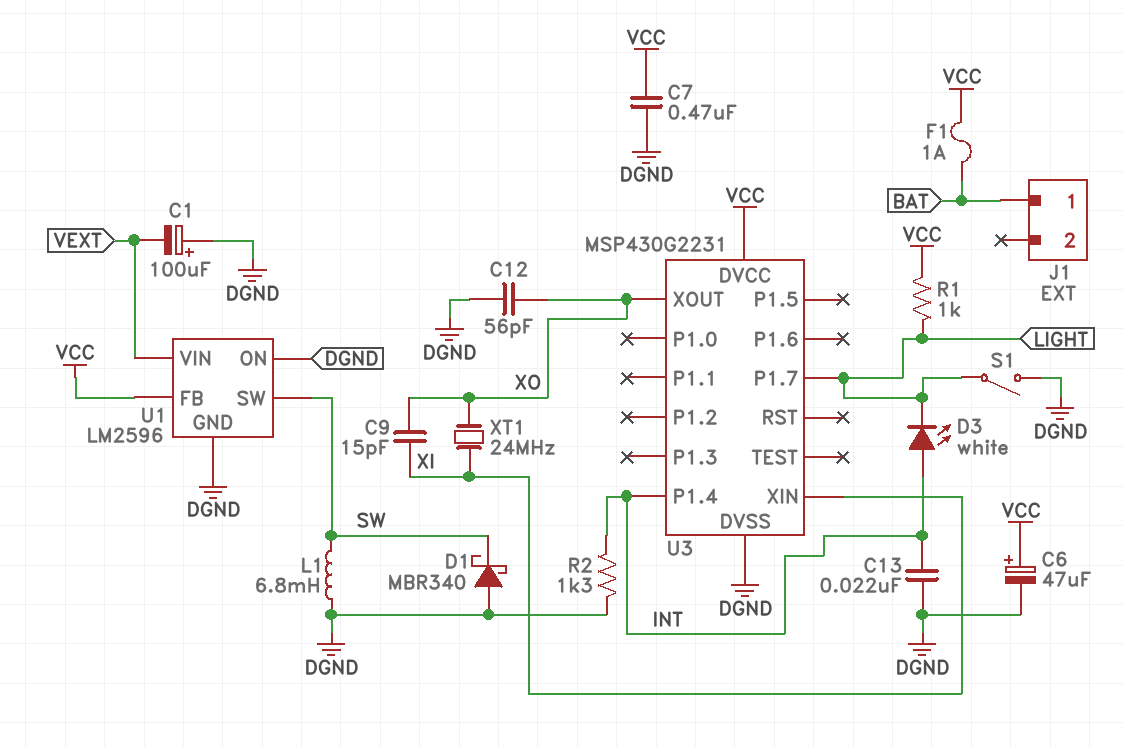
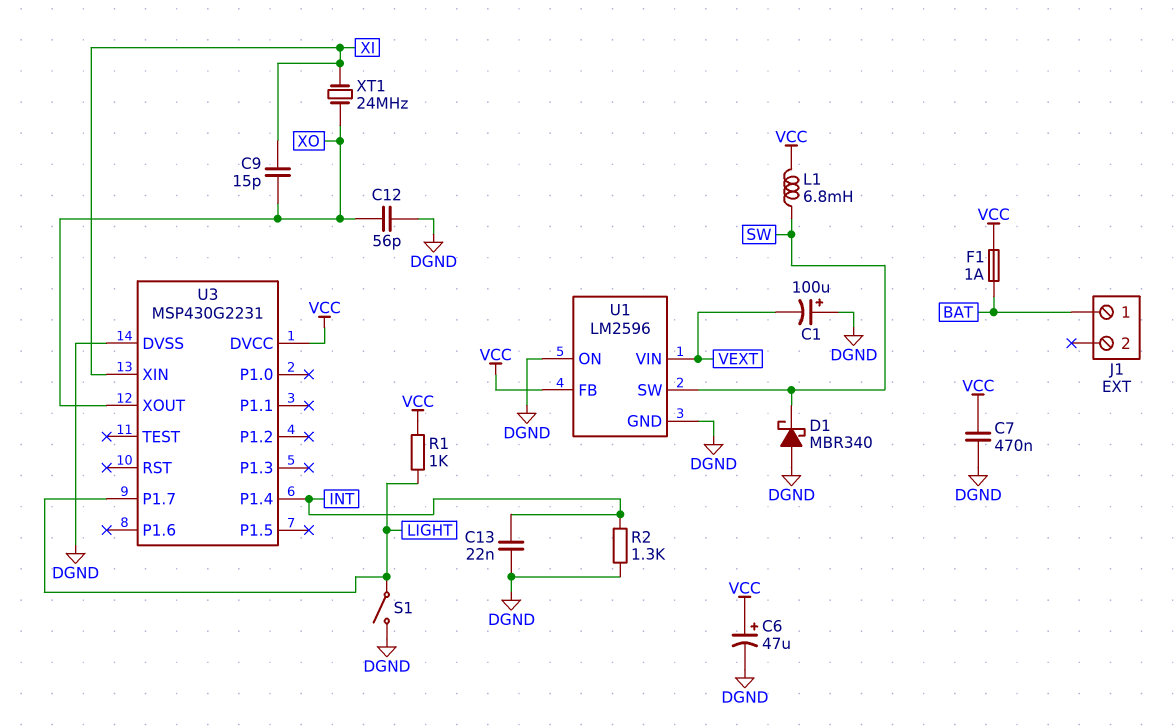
D3: LED white (A INT, K LIGHT) -> none
L1: 6.8mH (DGND, SW) -> 6.8mH (SW, VCC)

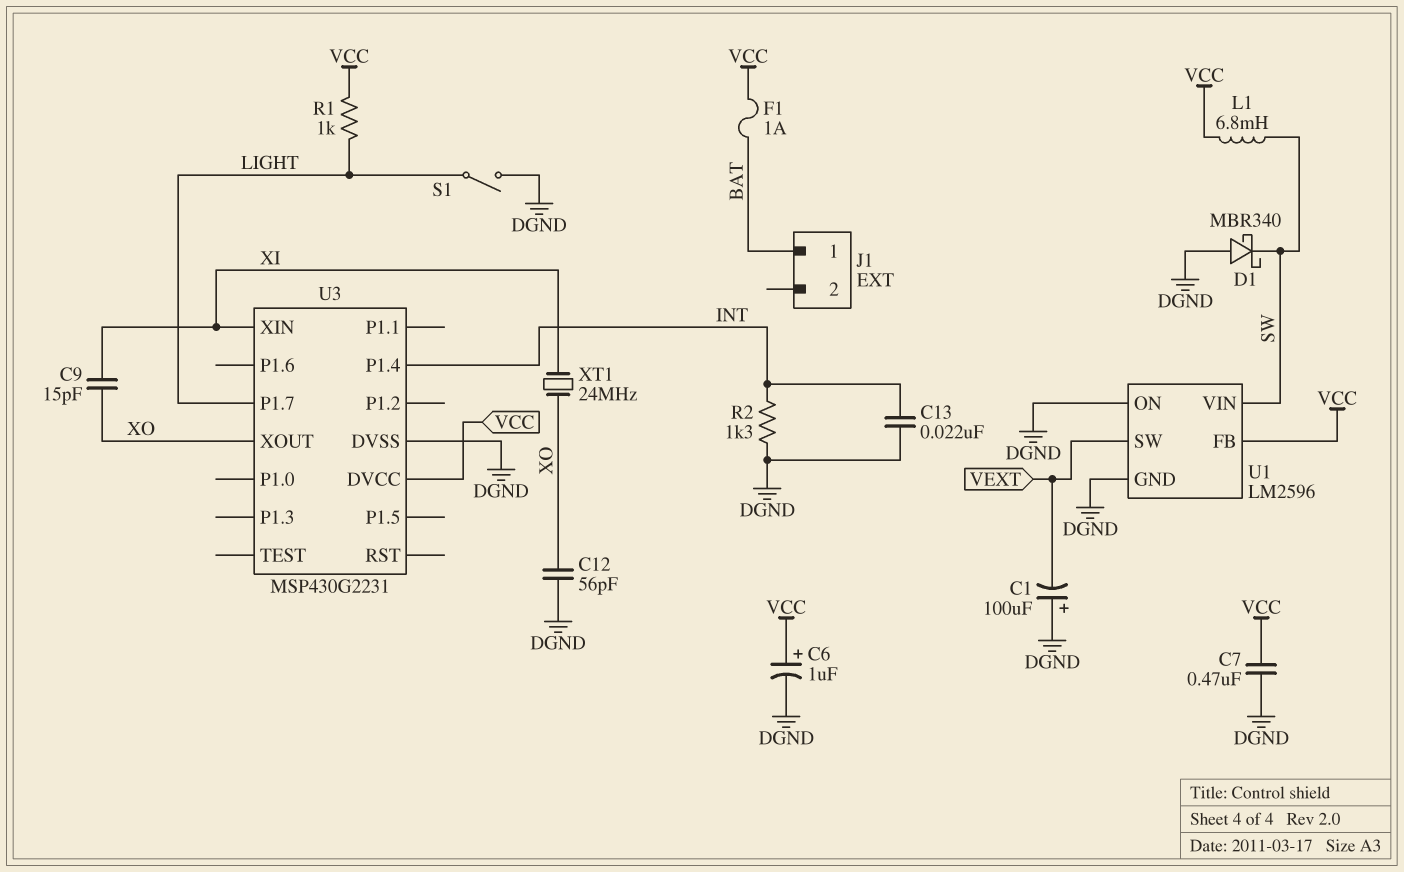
C6: 47uF (plus VCC, minus DGND) -> 1uF (plus VCC, minus DGND)
U1 pin SW: SW -> VEXT
U1 pin VIN: VEXT -> SW

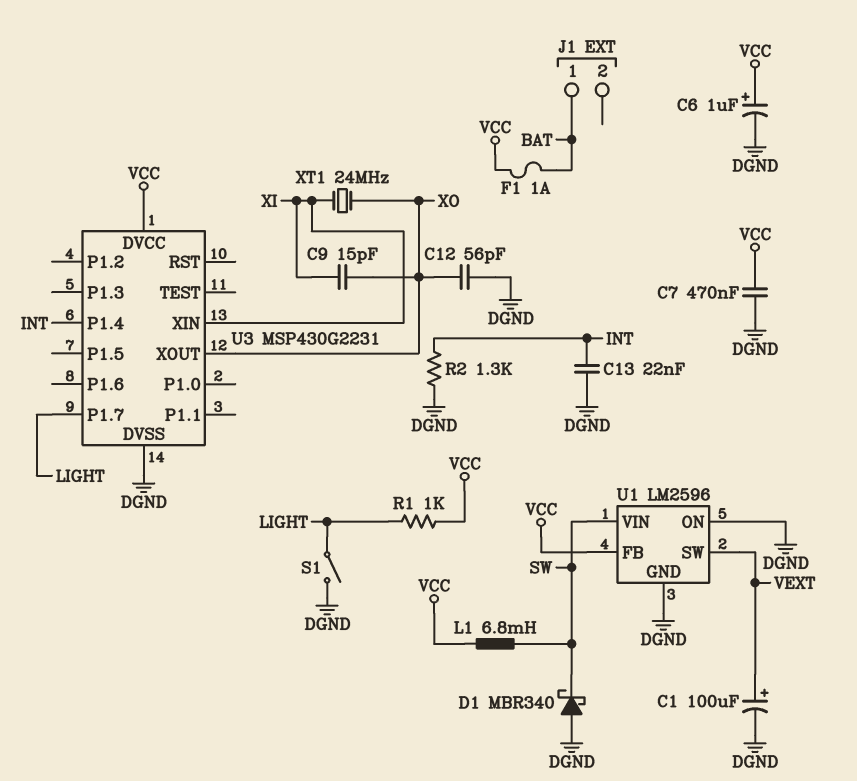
C1: 100uF (plus DGND, minus VEXT) -> 100uF (plus VEXT, minus DGND)

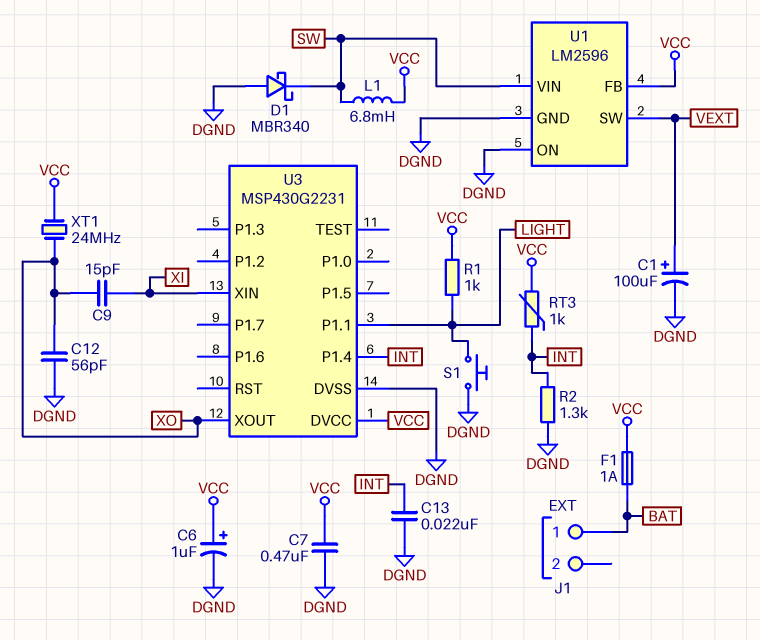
RT3: none -> 1k (INT, VCC)
S1: switch (DGND, LIGHT) -> button (DGND, LIGHT)
U3 pin P1.1: none -> LIGHT
U3 pin P1.7: LIGHT -> none
XT1: 24MHz (XI, XO) -> 24MHz (VCC, XO)

